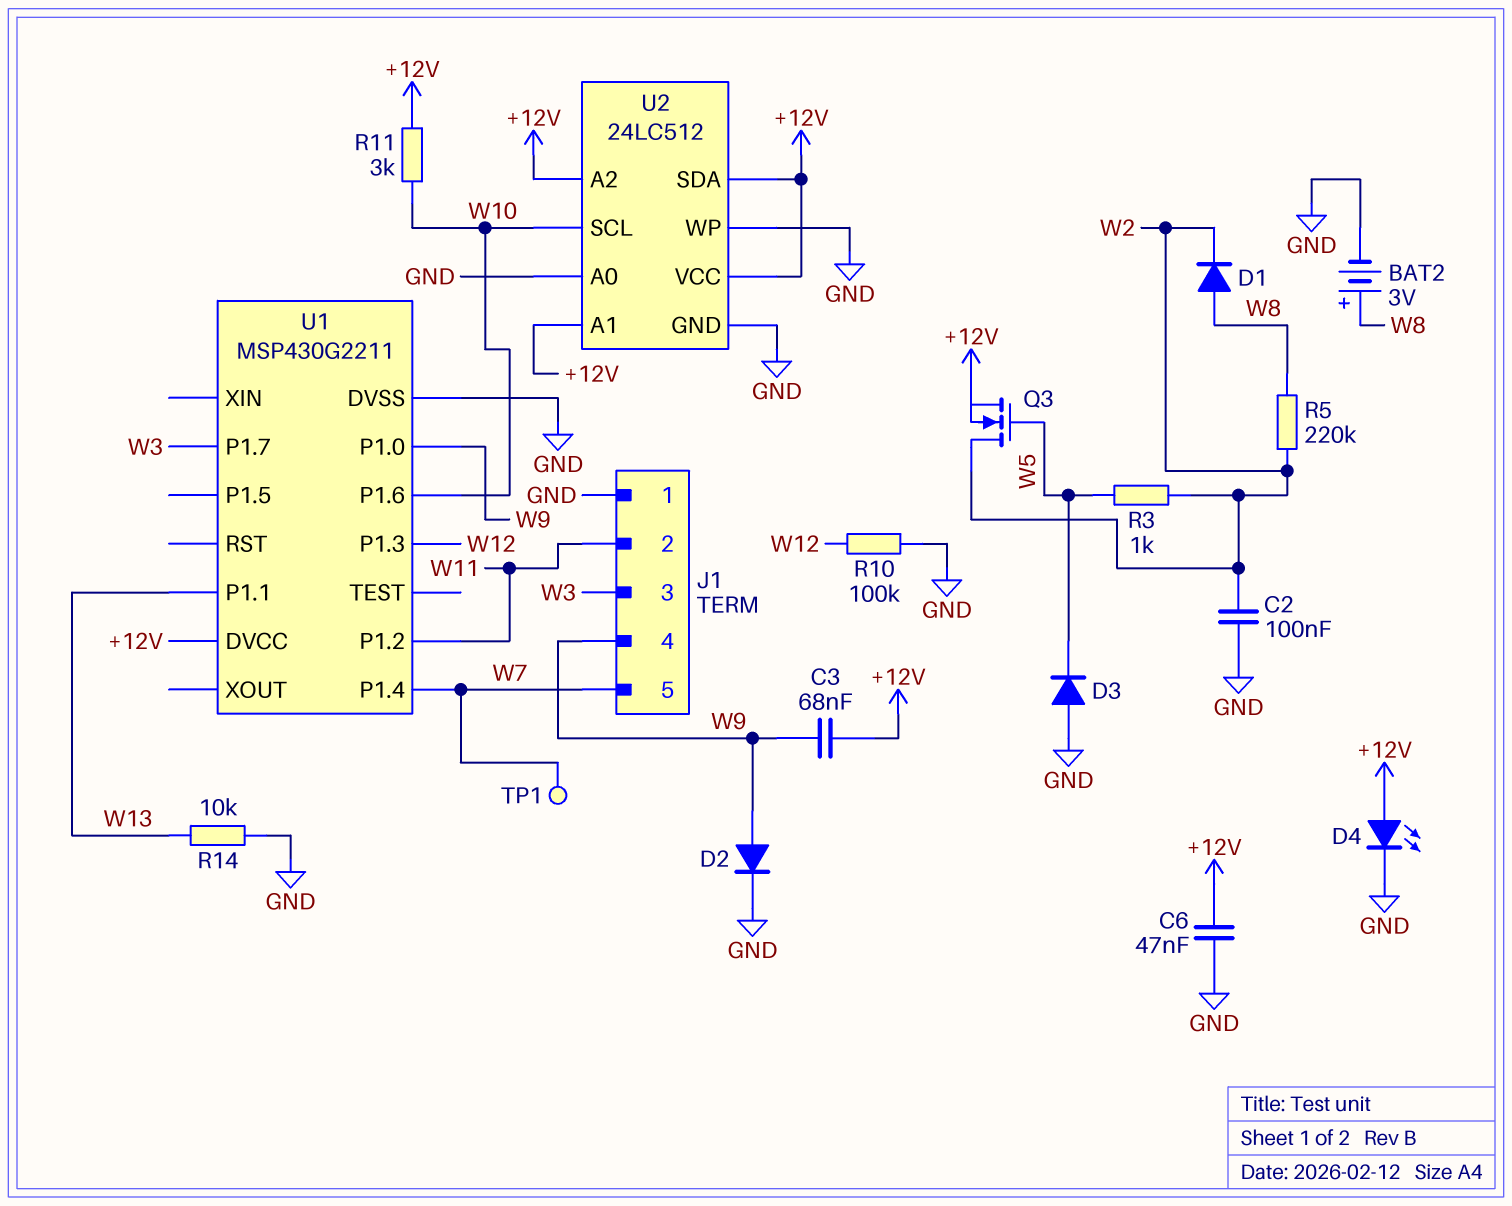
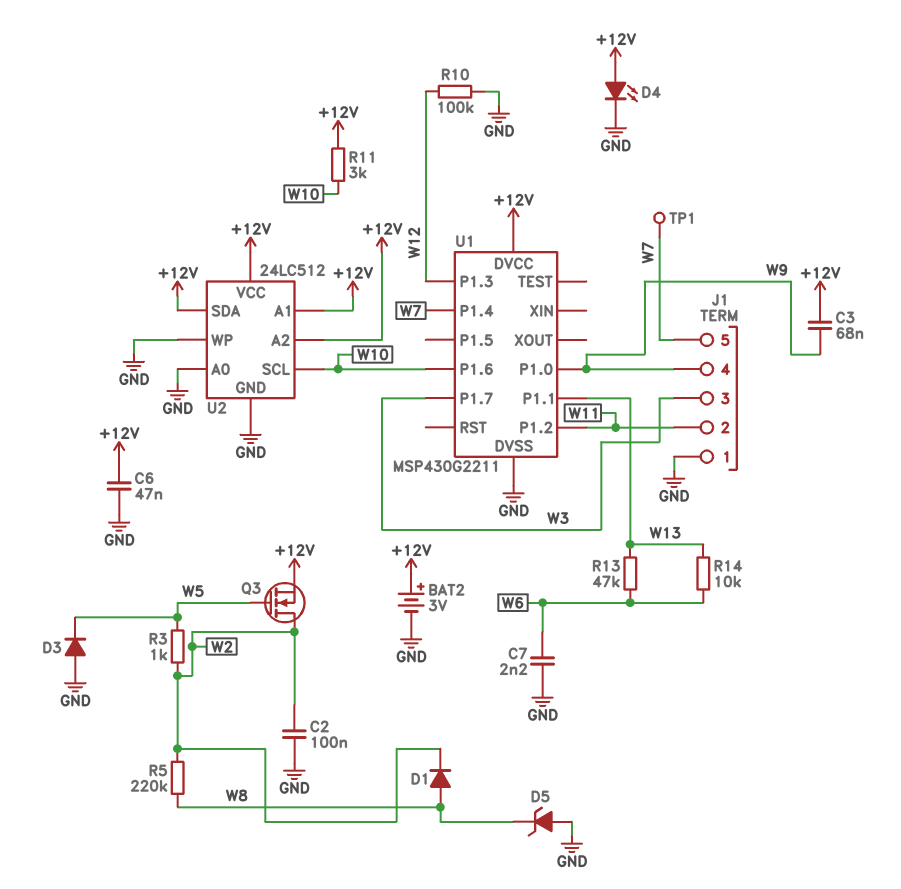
BAT2: 3V (plus W8, minus GND) -> 3V (plus +12V, minus GND)
C7: none -> 2.2nF (GND, W6)
D2: diode (A W9, K GND) -> none
D5: none -> zener (A GND, K W8)
R13: none -> 47k (W6, W13)
R14: 10k (GND, W13) -> 10k (W6, W13)

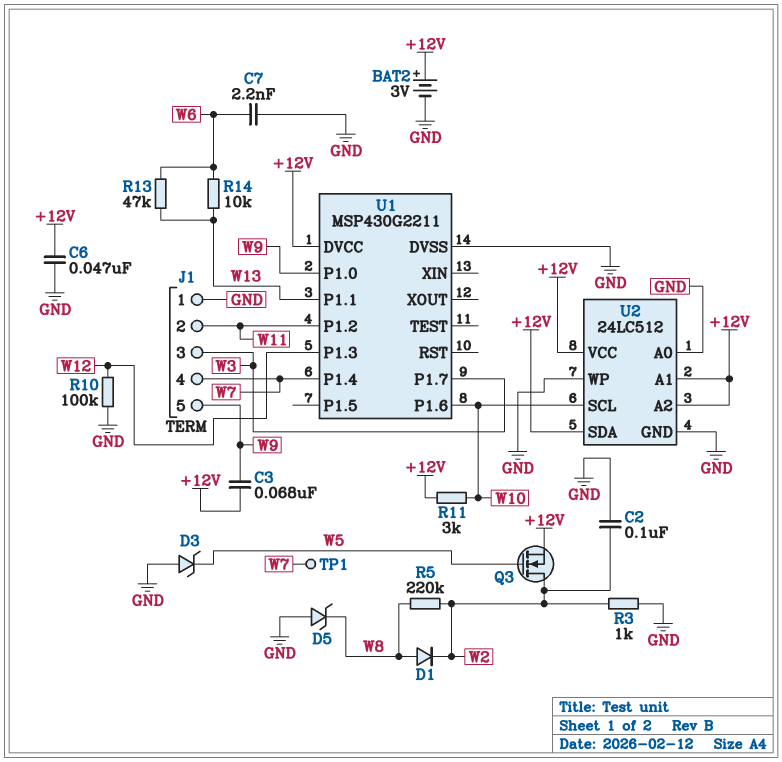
D3: diode (A GND, K W5) -> zener (A GND, K W5)
D4: LED (A +12V, K GND) -> none
J1 pin 4: W9 -> W7
J1 pin 5: W7 -> W9
R3: 1k (W2, W5) -> 1k (GND, W2)

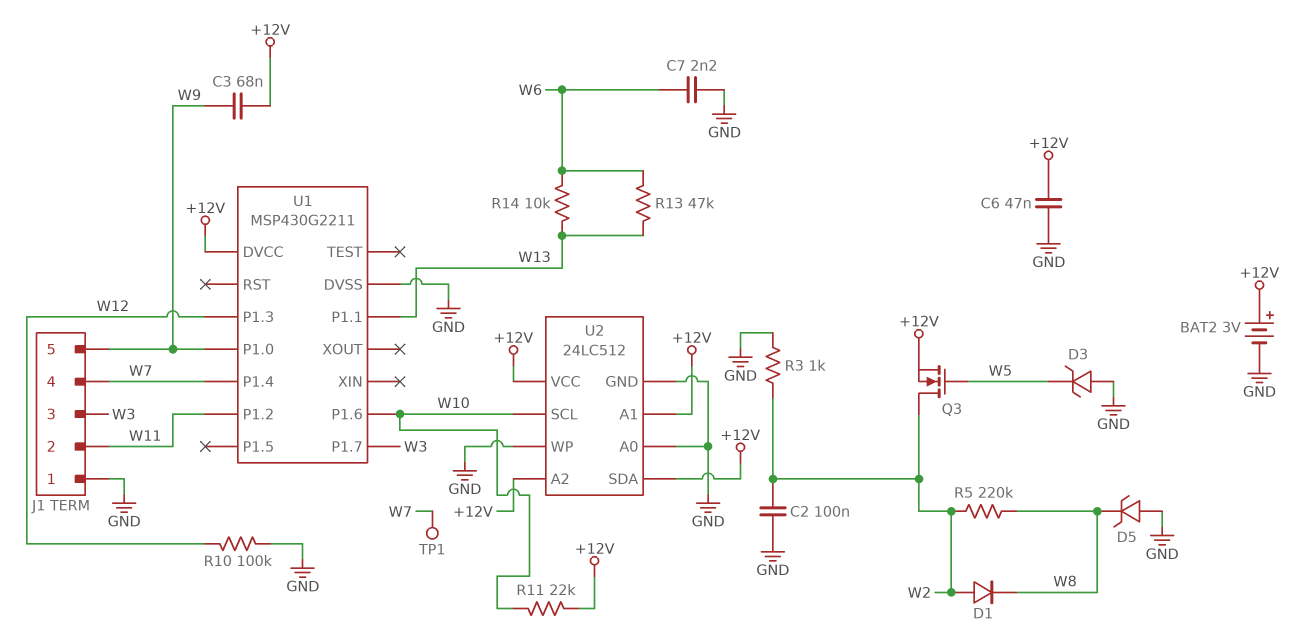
D1: diode (A W8, K W2) -> diode (A W2, K W8)
R11: 3k (+12V, W10) -> 22k (+12V, W10)

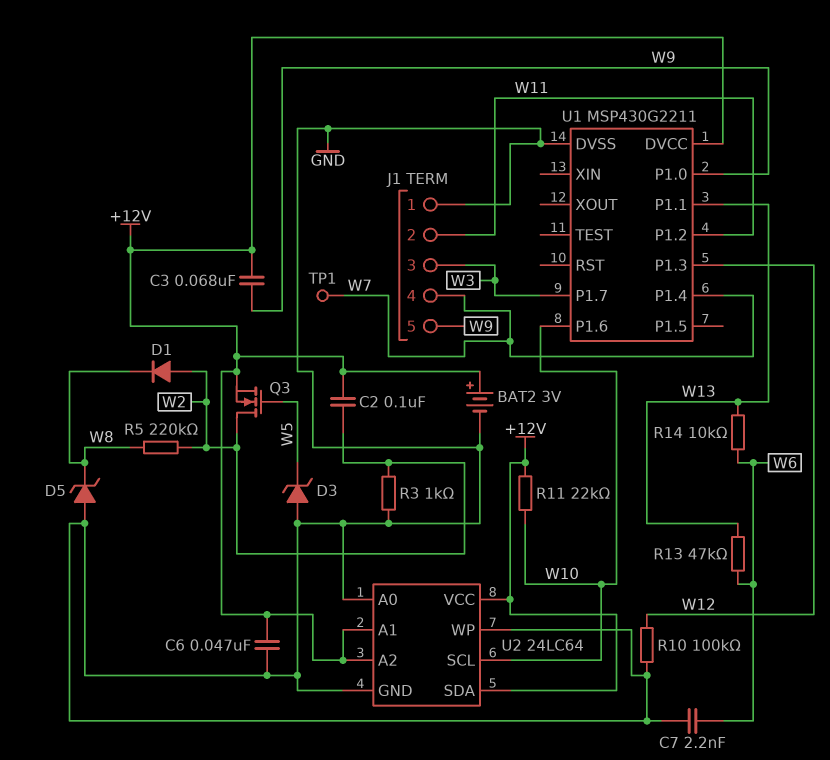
C2: 100nF (GND, W2) -> 100nF (+12V, W2)
U2: 24LC512 -> 24LC64

